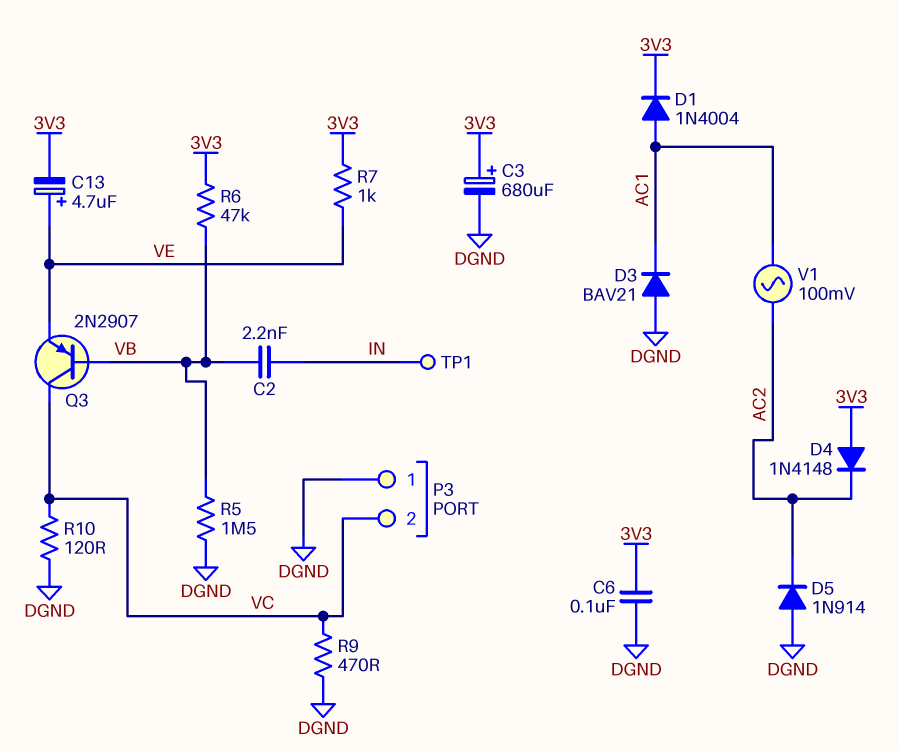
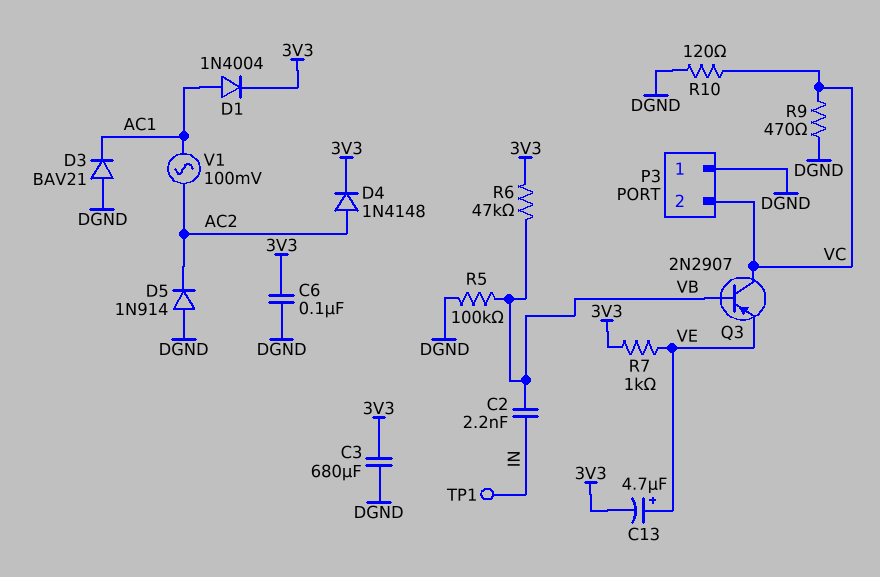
C3: 680uF (plus 3V3, minus DGND) -> 680uF (3V3, DGND)
D4: diode 1N4148 (A 3V3, K AC2) -> diode 1N4148 (A AC2, K 3V3)
R5: 1.5M (DGND, VB) -> 100k (DGND, VB)

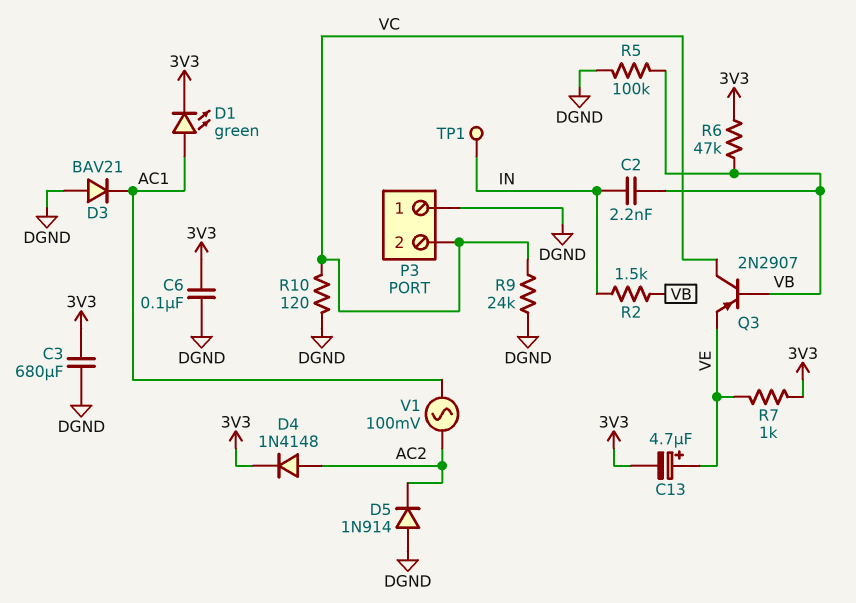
D1: diode 1N4004 (A AC1, K 3V3) -> LED green (A AC1, K 3V3)
R2: none -> 1.5k (IN, VB)
R9: 470 (DGND, VC) -> 24k (DGND, VC)

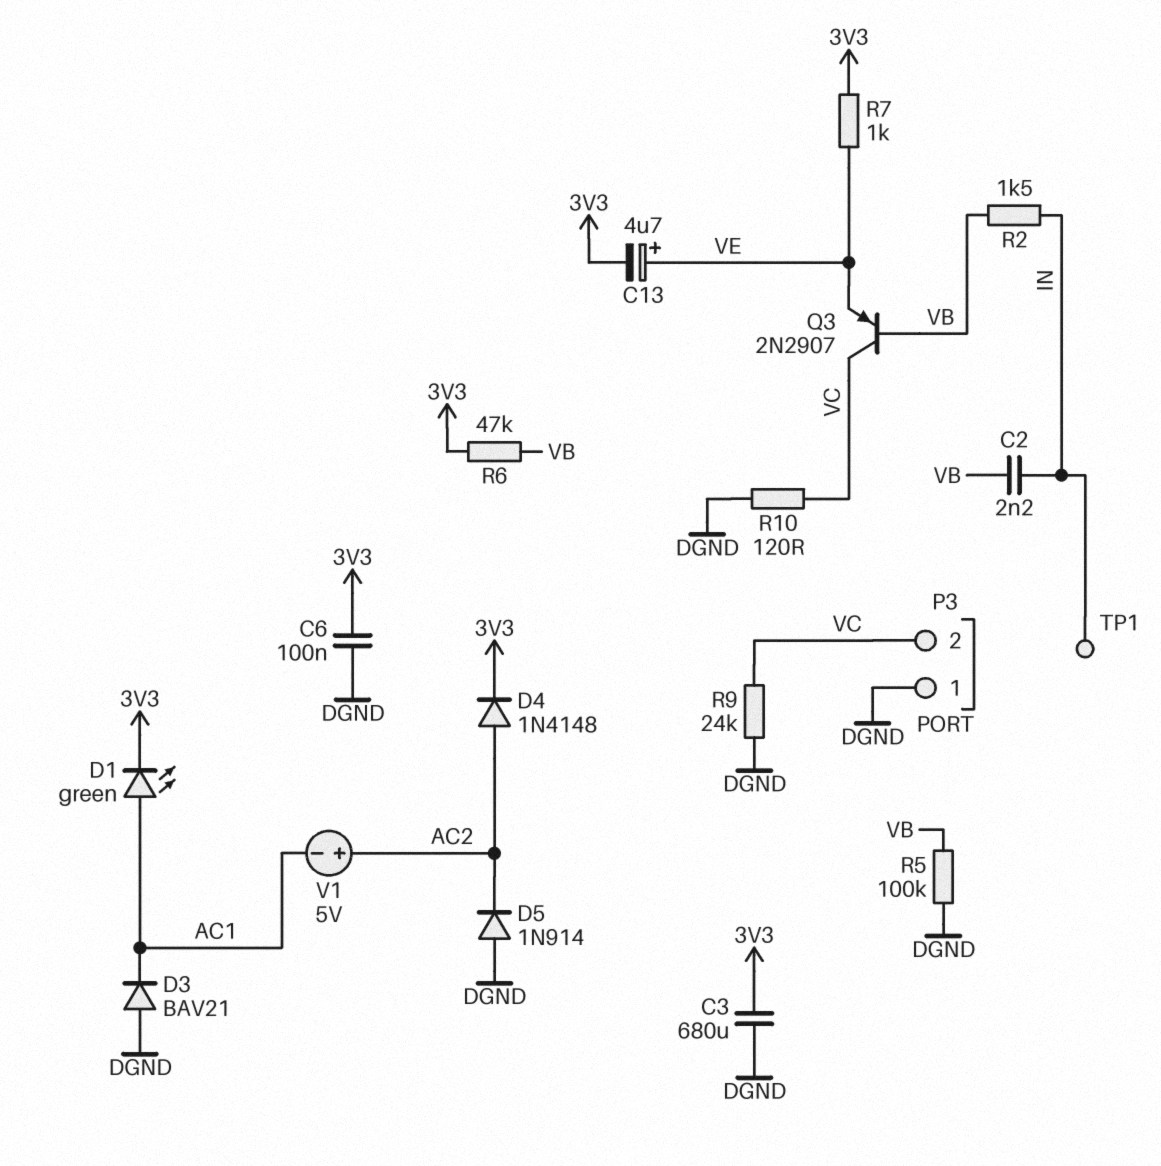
V1: AC 100mV (AC1, AC2) -> 5V (plus AC2, minus AC1)

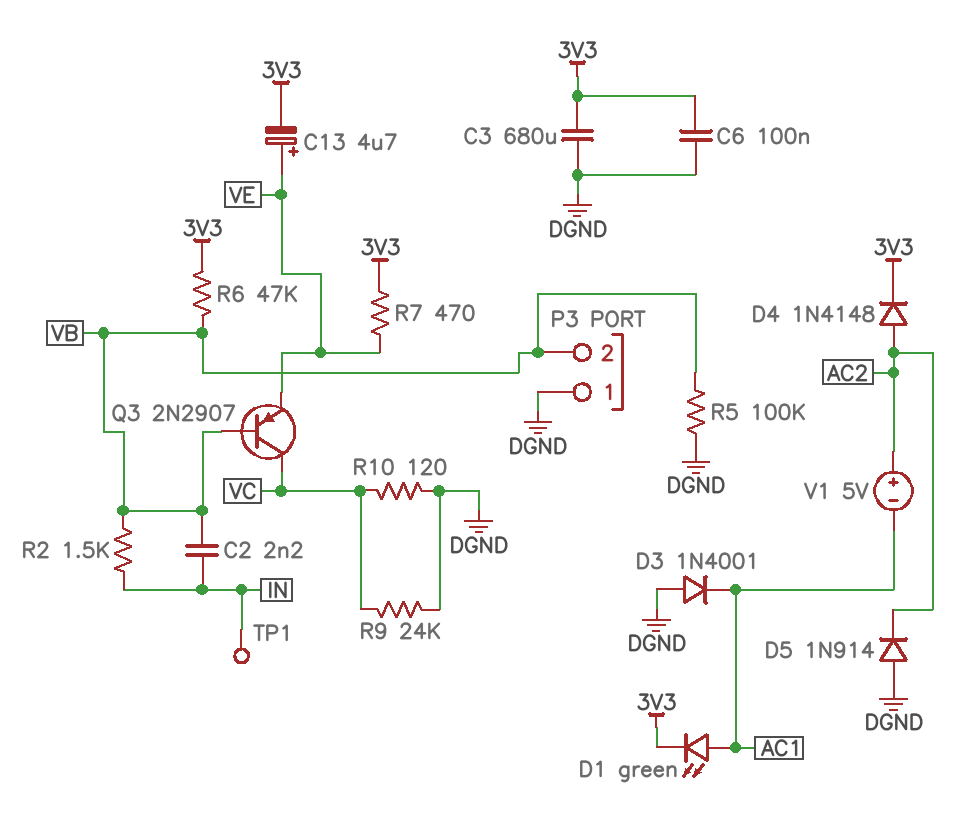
D3: diode BAV21 (A DGND, K AC1) -> diode 1N4001 (A DGND, K AC1)
P3 pin 2: VC -> VB
R7: 1k (3V3, VE) -> 470 (3V3, VE)

